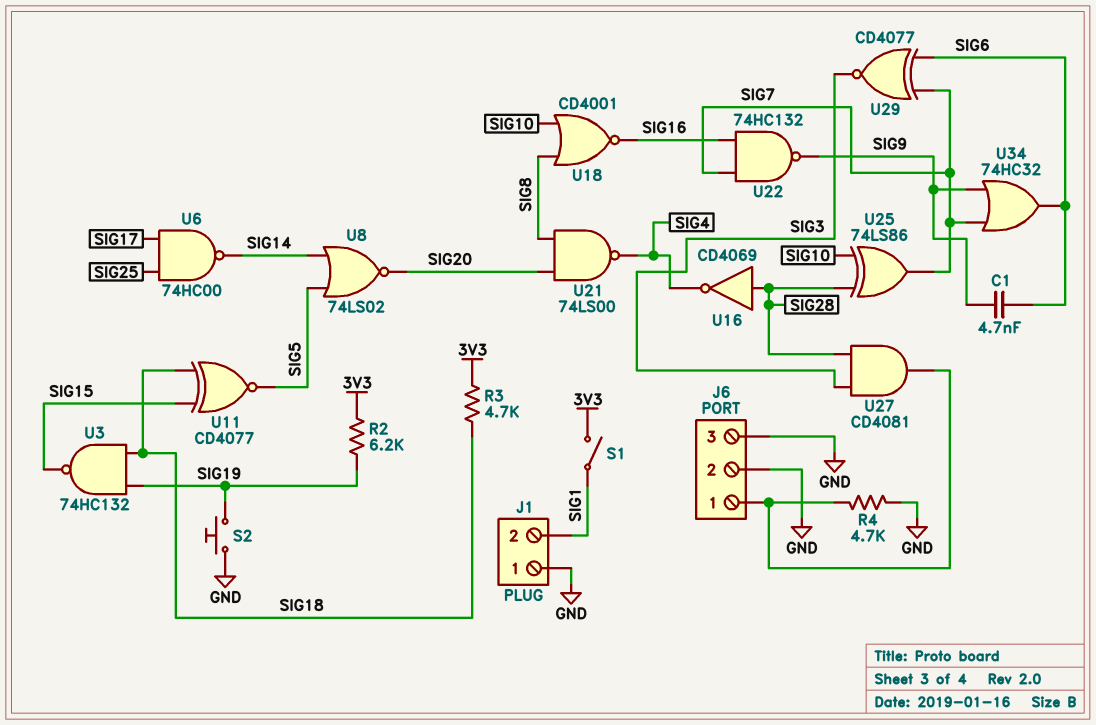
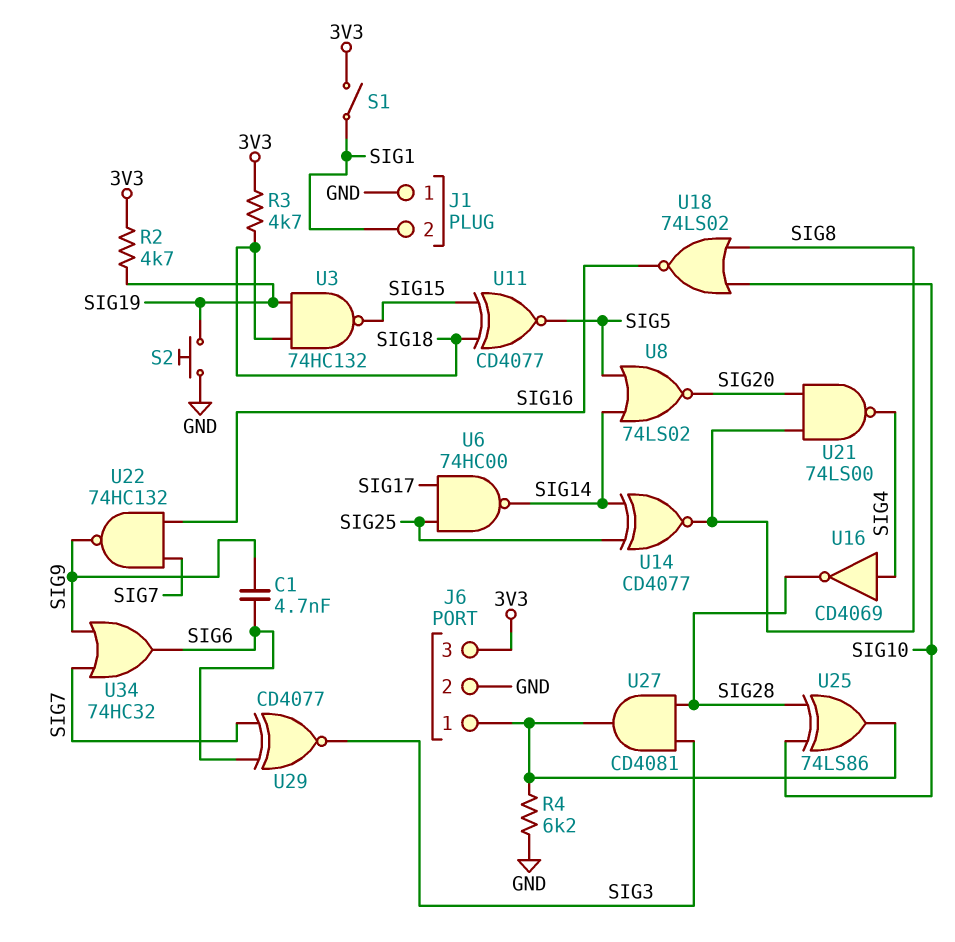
J6 pin 3: GND -> 3V3
R2: 6.2k (3V3, SIG19) -> 4.7k (3V3, SIG19)
R4: 4.7k (GND, J6/1) -> 6.2k (GND, J6/1)
U14: none -> XNOR CD4077 (in SIG14, in SIG25, out SIG8)
U16: NOT CD4069 (in SIG28, out SIG4) -> NOT CD4069 (in SIG4, out SIG28)
U18: NOR CD4001 (in SIG8, in SIG10, out SIG16) -> NOR 74LS02 (in SIG8, in SIG10, out SIG16)
U25: XOR 74LS86 (in SIG10, in SIG28, out SIG7) -> XOR 74LS86 (in SIG10, in SIG28, out J6/1)

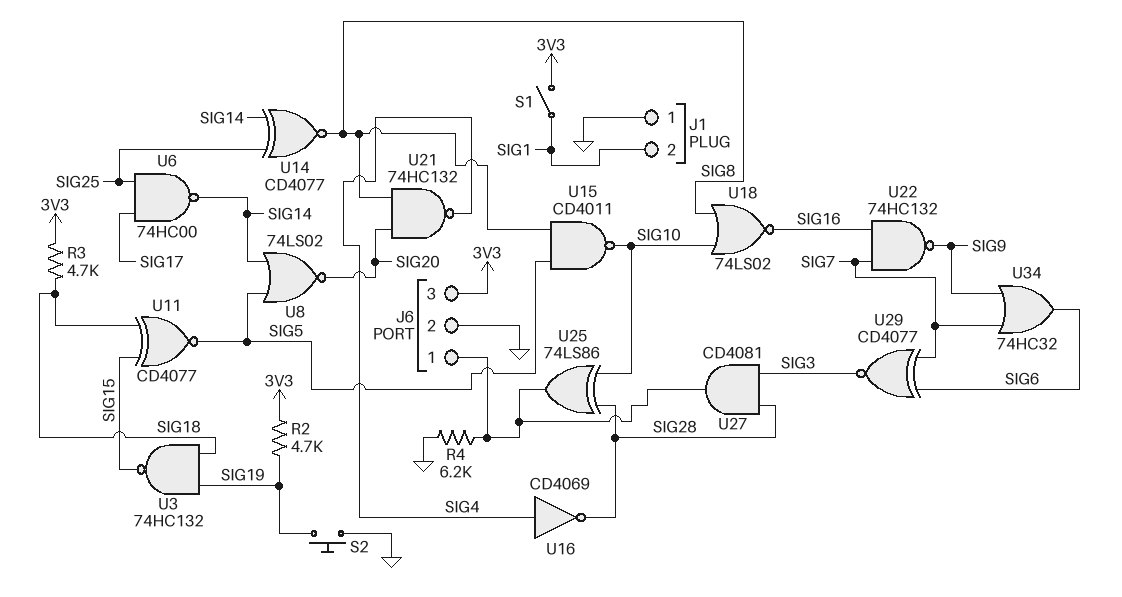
C1: 4.7nF (SIG6, SIG9) -> none
U15: none -> NAND CD4011 (in SIG5, in SIG8, out SIG10)
U21: NAND 74LS00 (in SIG8, in SIG20, out SIG4) -> NAND 74HC132 (in SIG8, in SIG20, out SIG4)

